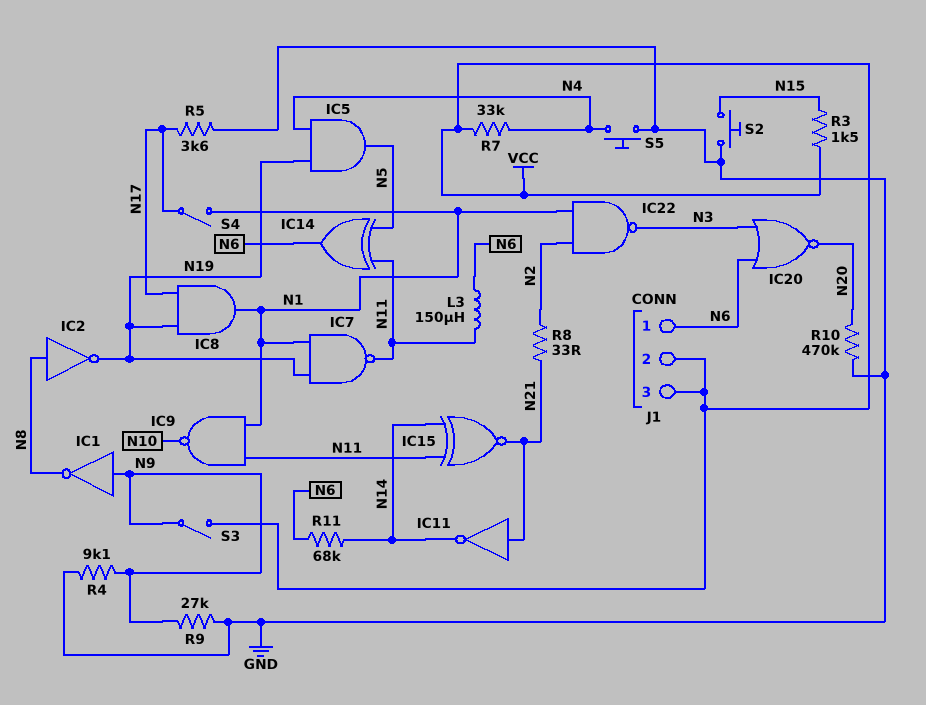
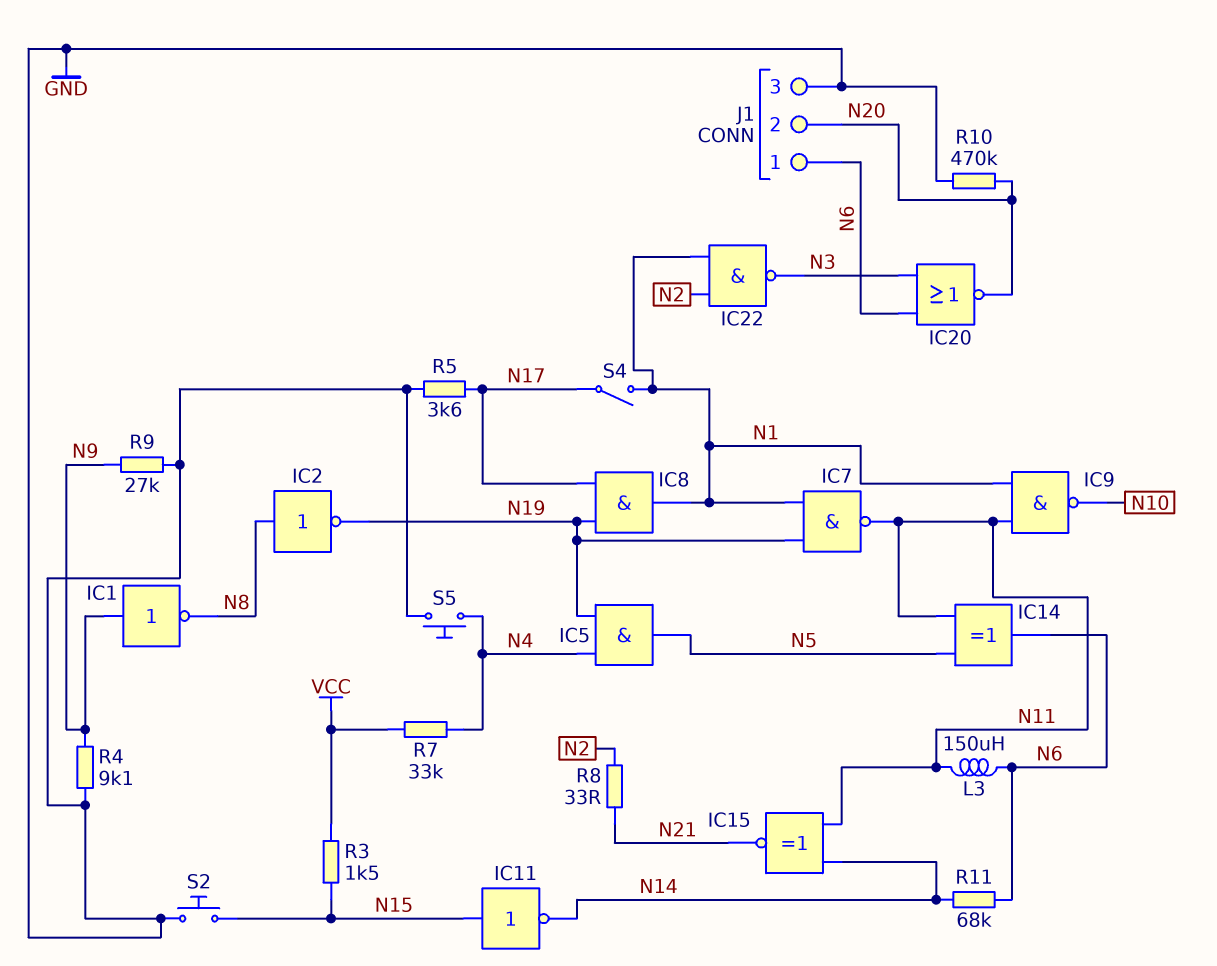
IC11: NOT (in N21, out N14) -> NOT (in N15, out N14)
J1 pin 2: VCC -> N20
J1 pin 3: VCC -> GND
S3: switch (N9, VCC) -> none

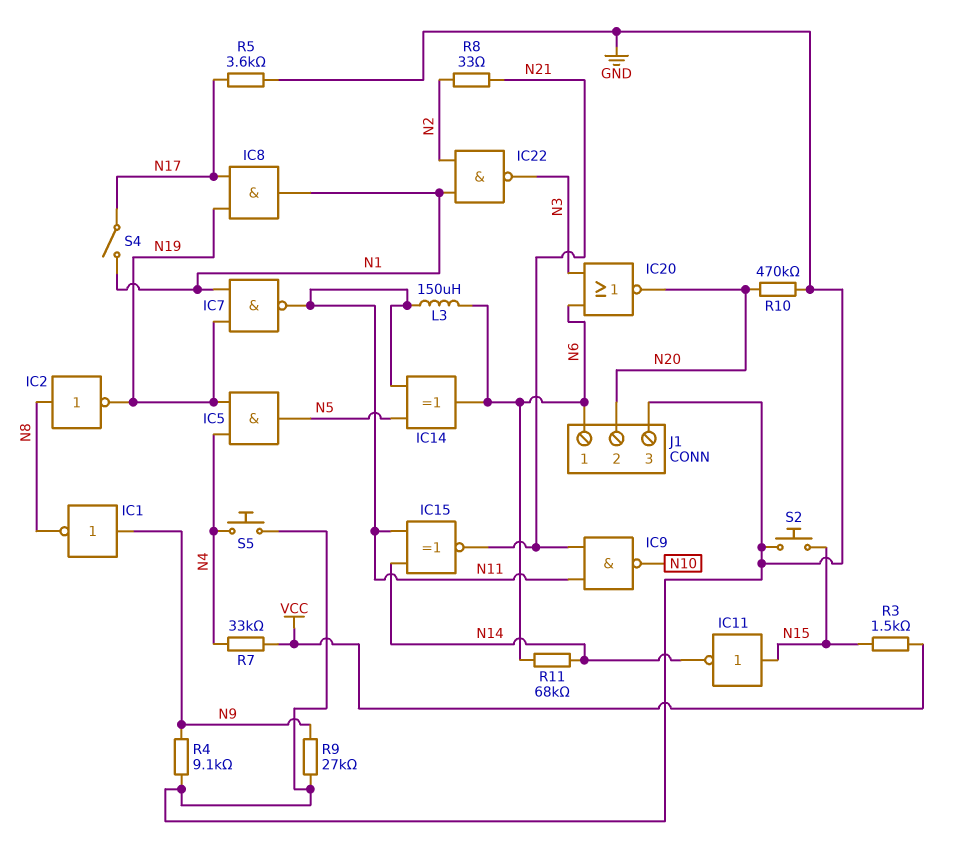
IC9: NAND (in N1, in N11, out N10) -> NAND (in N11, in N21, out N10)

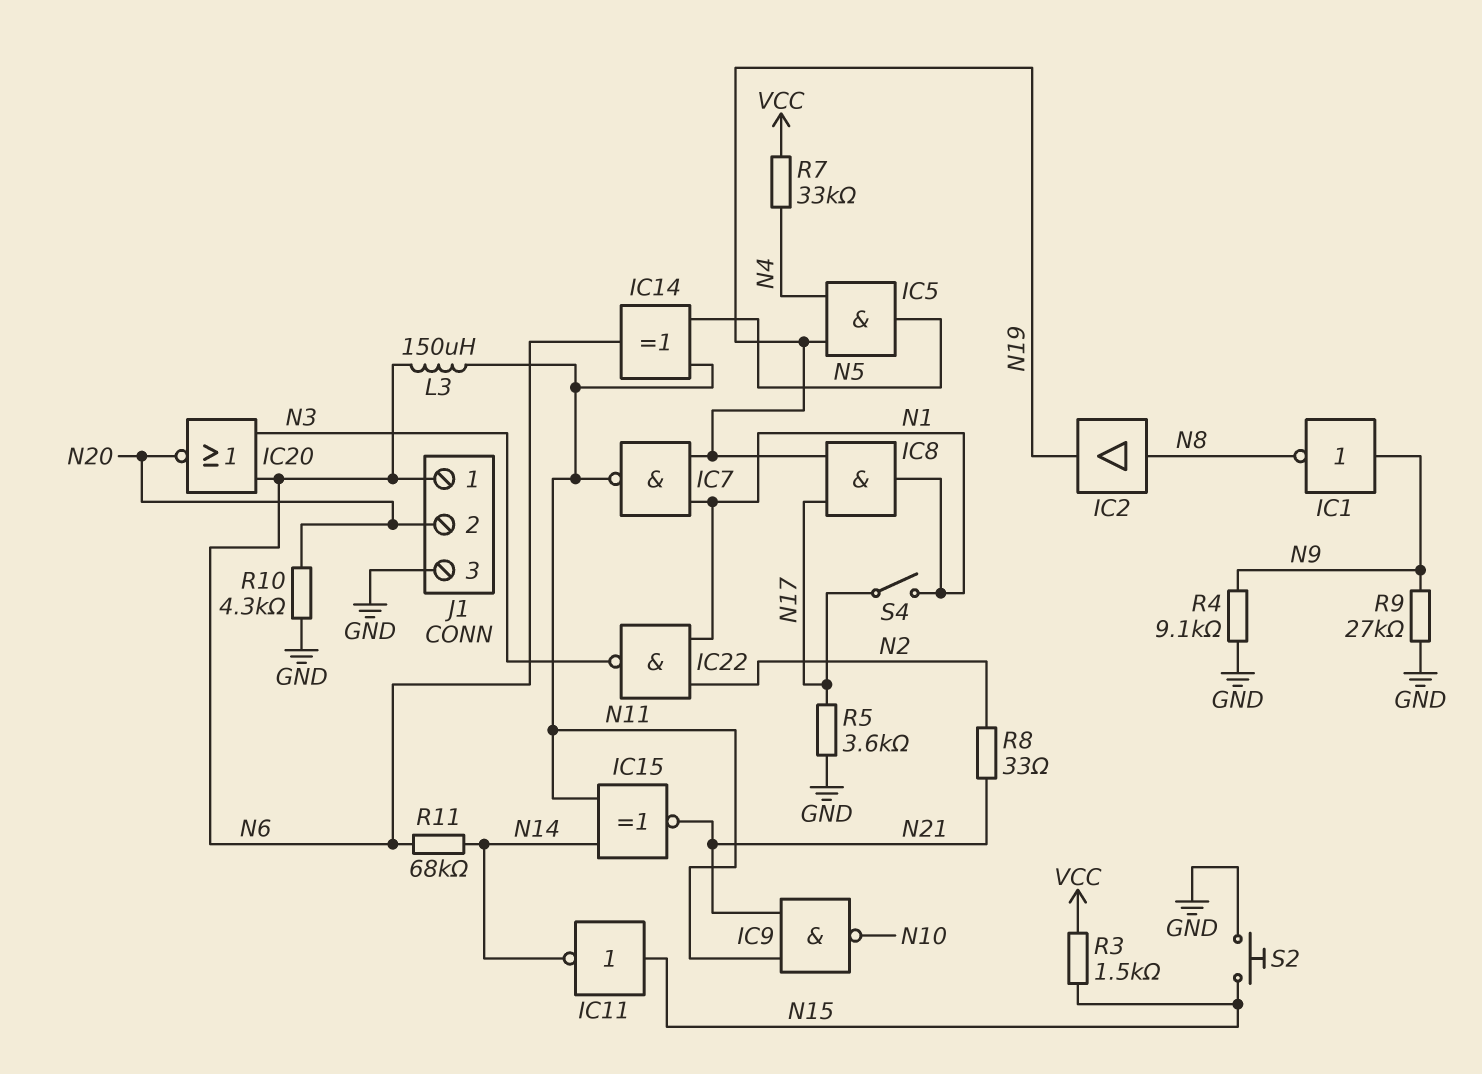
IC2: NOT (in N8, out N19) -> buffer (in N8, out N19)
R10: 470k (GND, N20) -> 4.3k (GND, N20)
S5: button (GND, N4) -> none

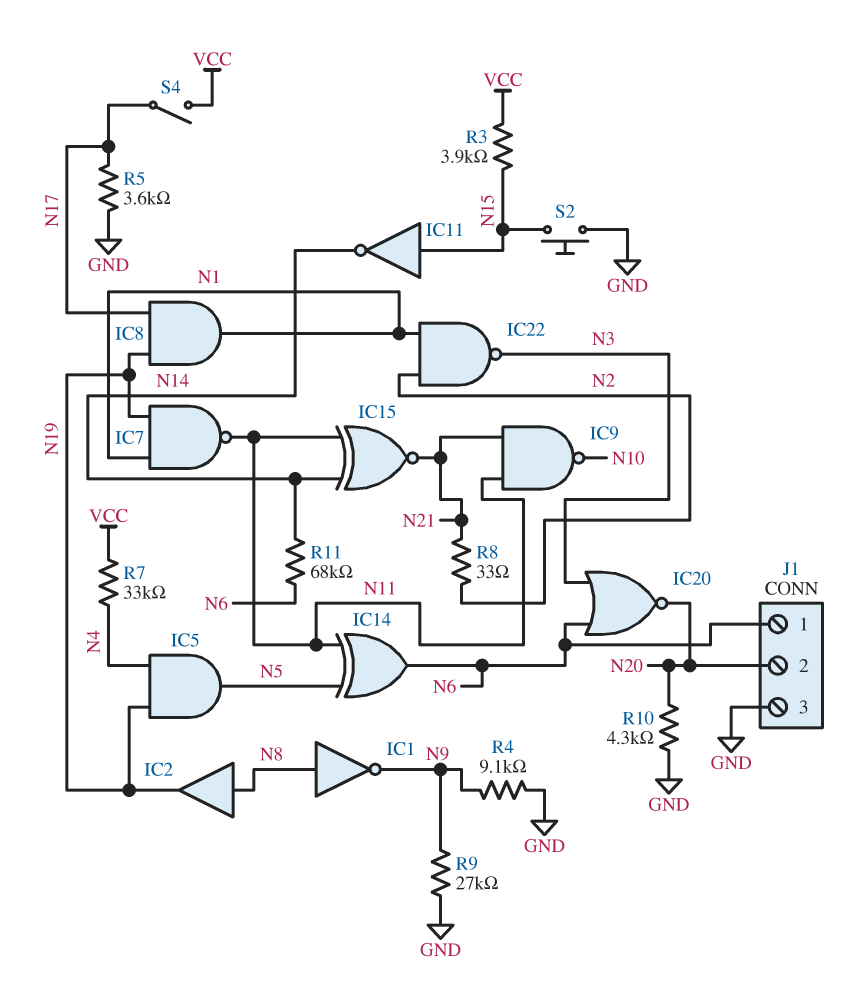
IC1: NOT (in N9, out N8) -> NOT (in N8, out N9)
L3: 150uH (N6, N11) -> none
R3: 1.5k (N15, VCC) -> 3.9k (N15, VCC)
S4: switch (N1, N17) -> switch (N17, VCC)

